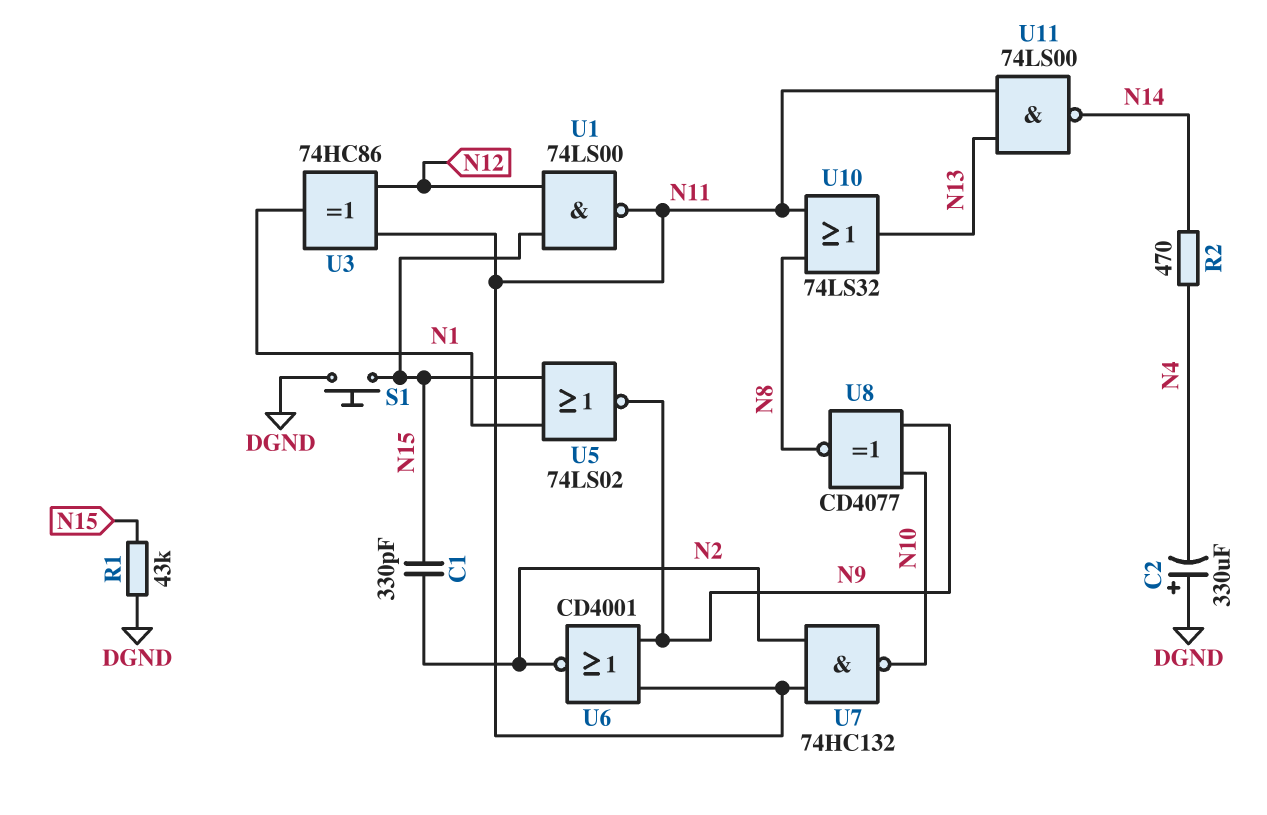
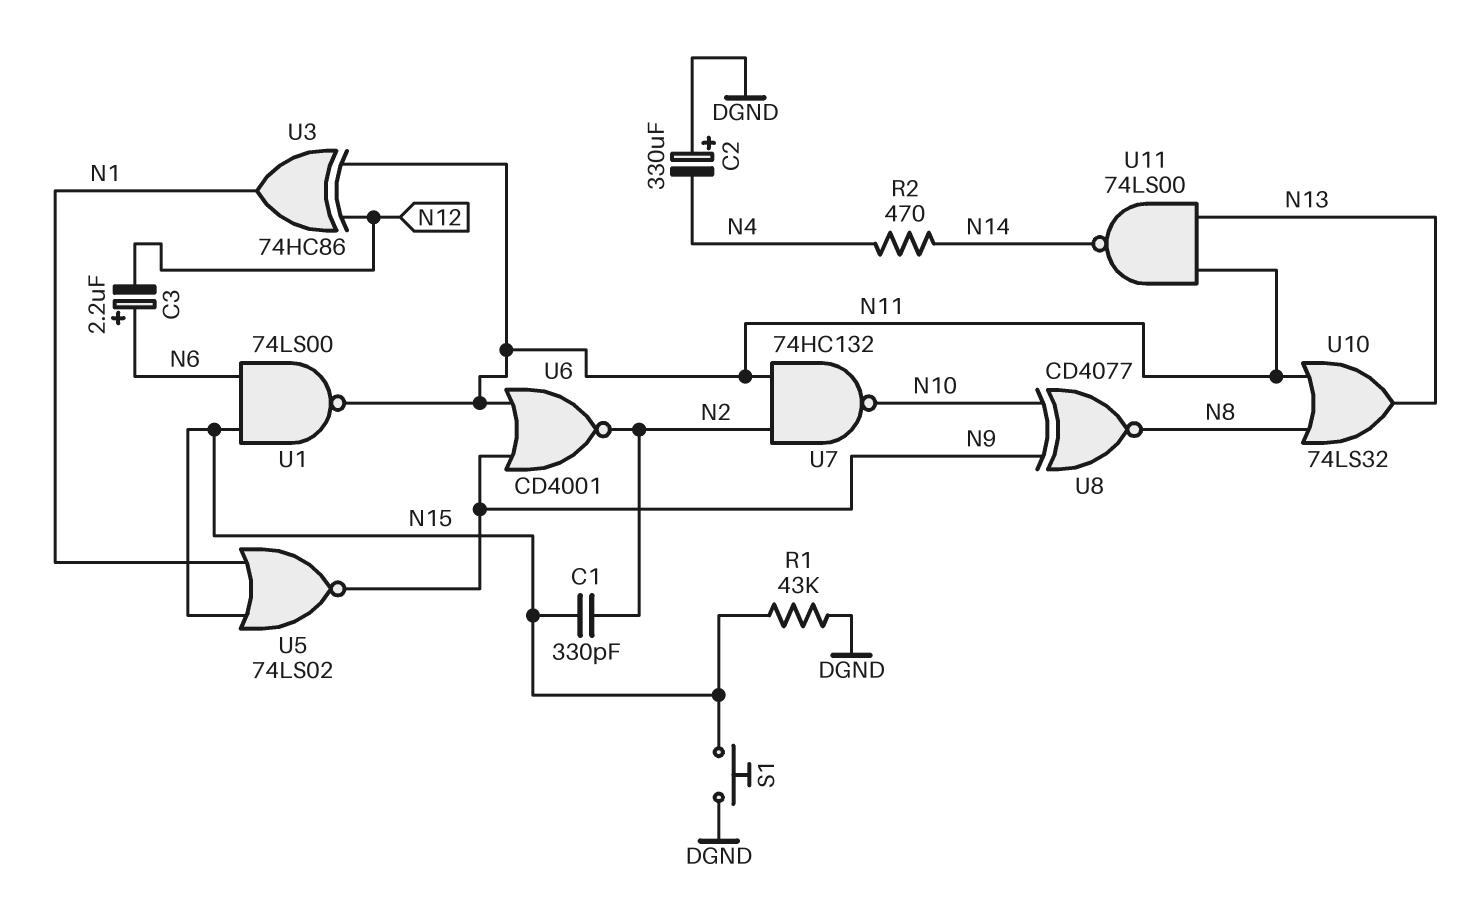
C3: none -> 2.2uF (plus N6, minus N12)
U1: NAND 74LS00 (in N12, in N15, out N11) -> NAND 74LS00 (in N6, in N15, out N11)

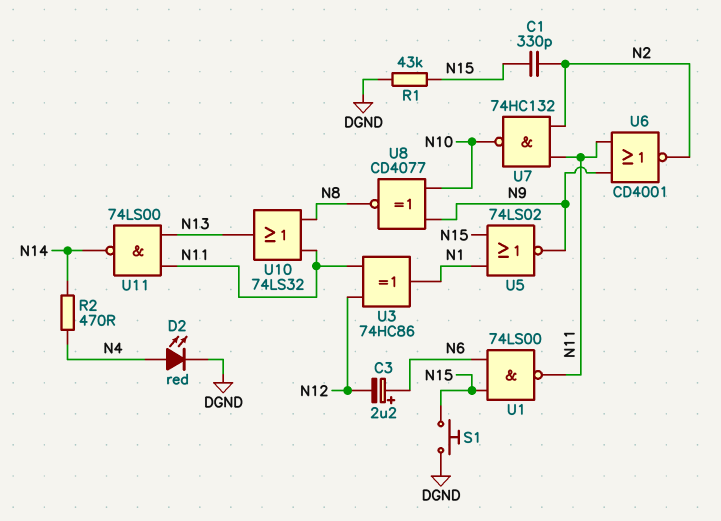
C2: 330uF (plus DGND, minus N4) -> none
D2: none -> LED red (A N4, K DGND)

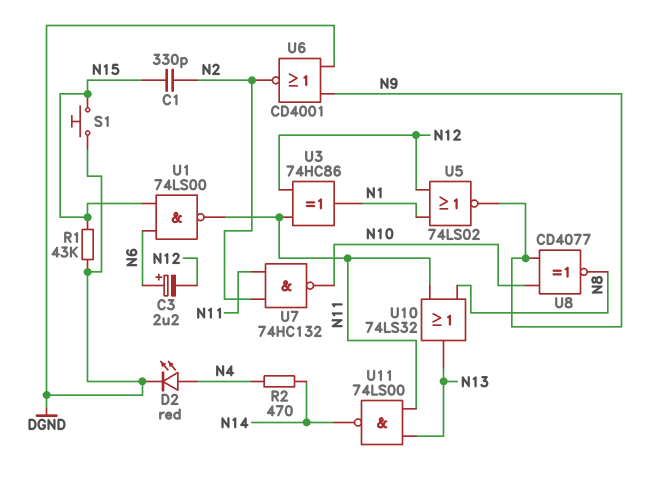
U5: NOR 74LS02 (in N1, in N15, out N9) -> NOR 74LS02 (in N1, in N12, out N9)
U6: NOR CD4001 (in N9, in N11, out N2) -> NOR CD4001 (in DGND, in N9, out N2)

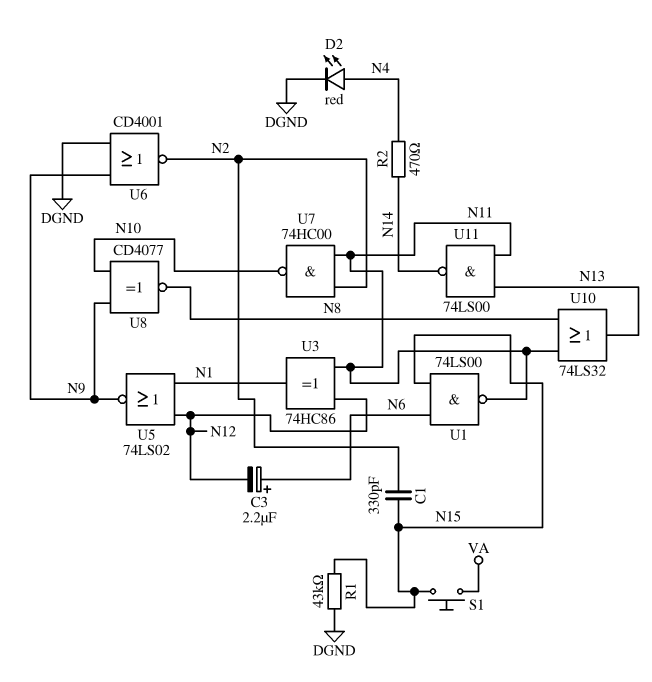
S1: button (DGND, N15) -> button (N15, VA)
U7: NAND 74HC132 (in N2, in N11, out N10) -> NAND 74HC00 (in N2, in N11, out N10)

